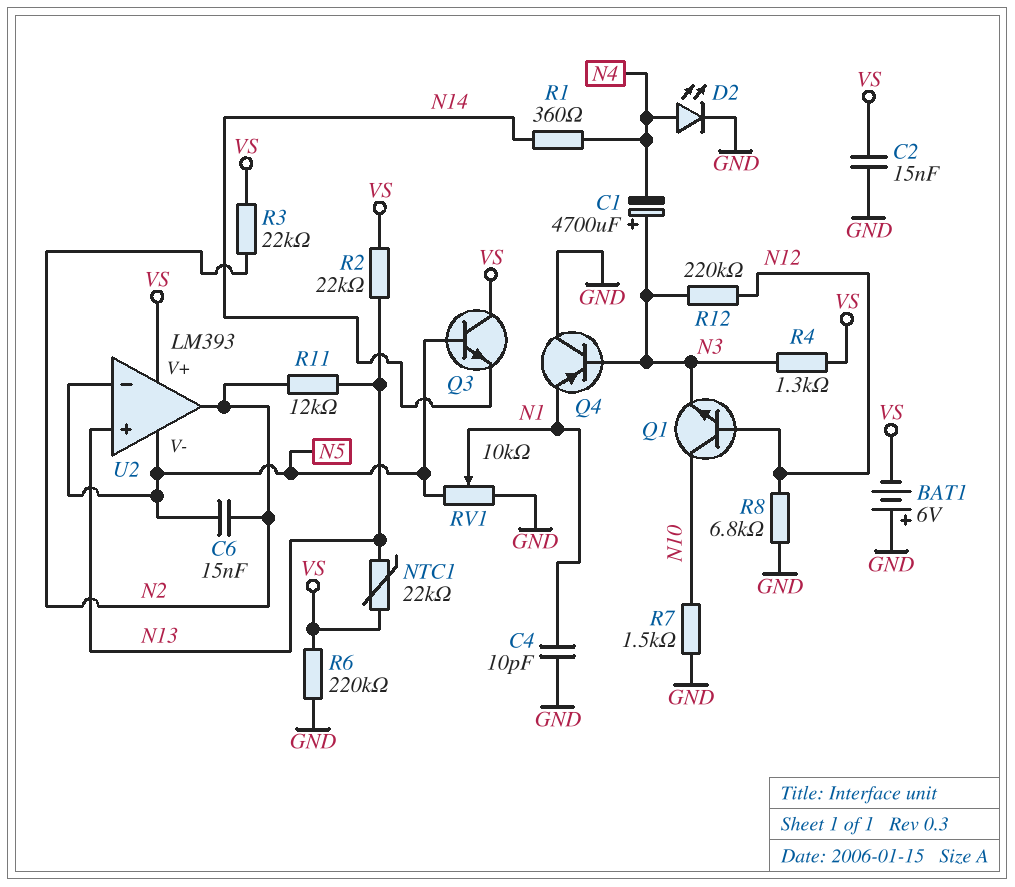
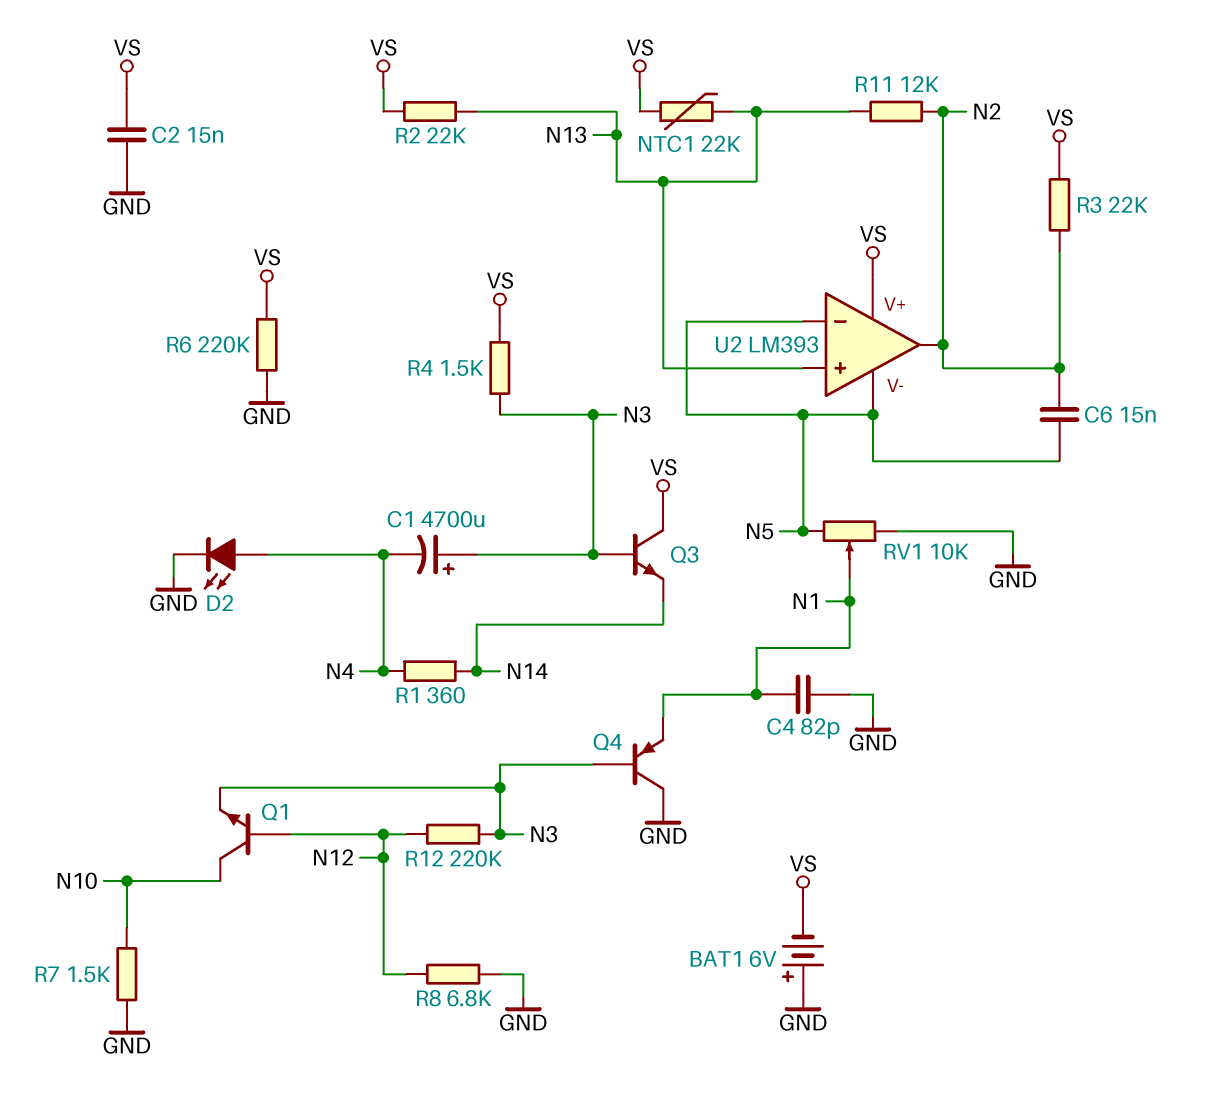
C4: 10pF (GND, N1) -> 82pF (GND, N1)
Q3: NPN (B N5, C VS, E N14) -> NPN (B N3, C VS, E N14)
R4: 1.3k (N3, VS) -> 1.5k (N3, VS)

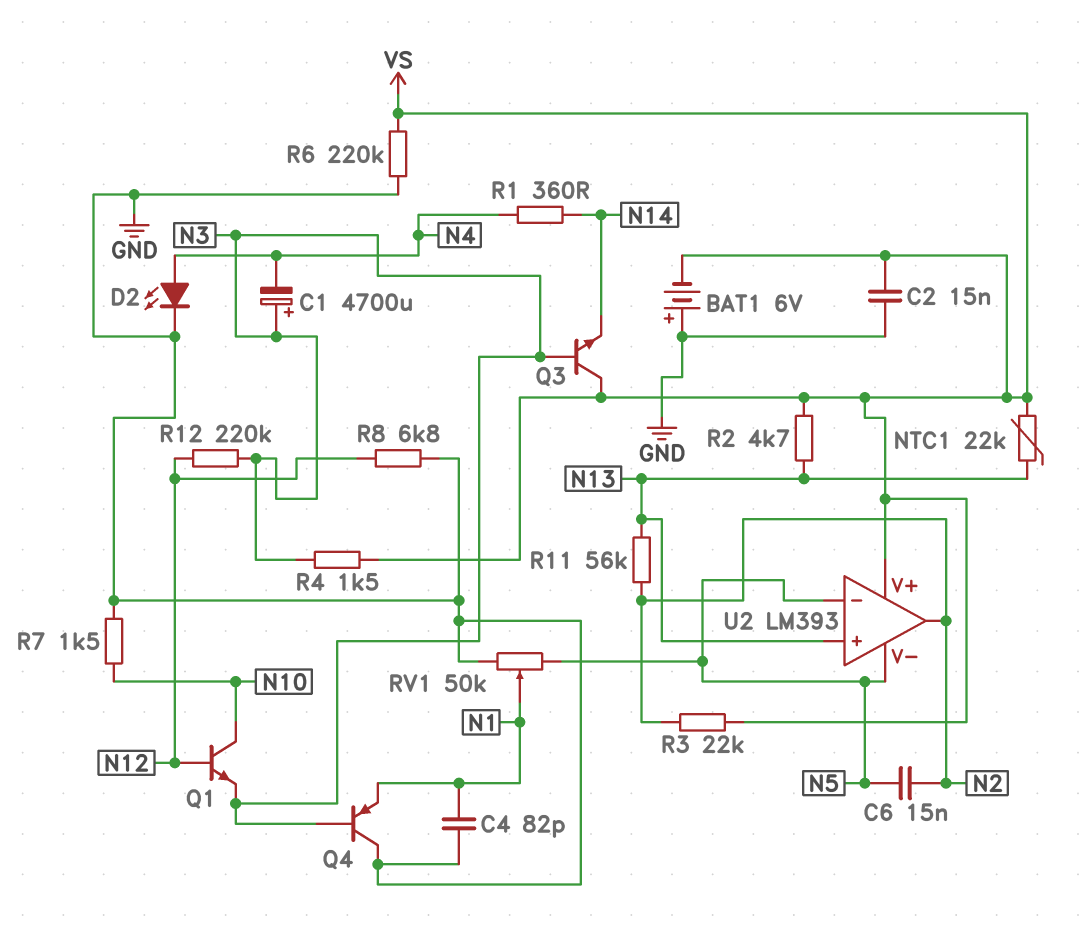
R2: 22k (N13, VS) -> 4.7k (N13, VS)
R11: 12k (N2, N13) -> 56k (N2, N13)
RV1: 10k (GND, N5, wiper N1) -> 50k (GND, N5, wiper N1)

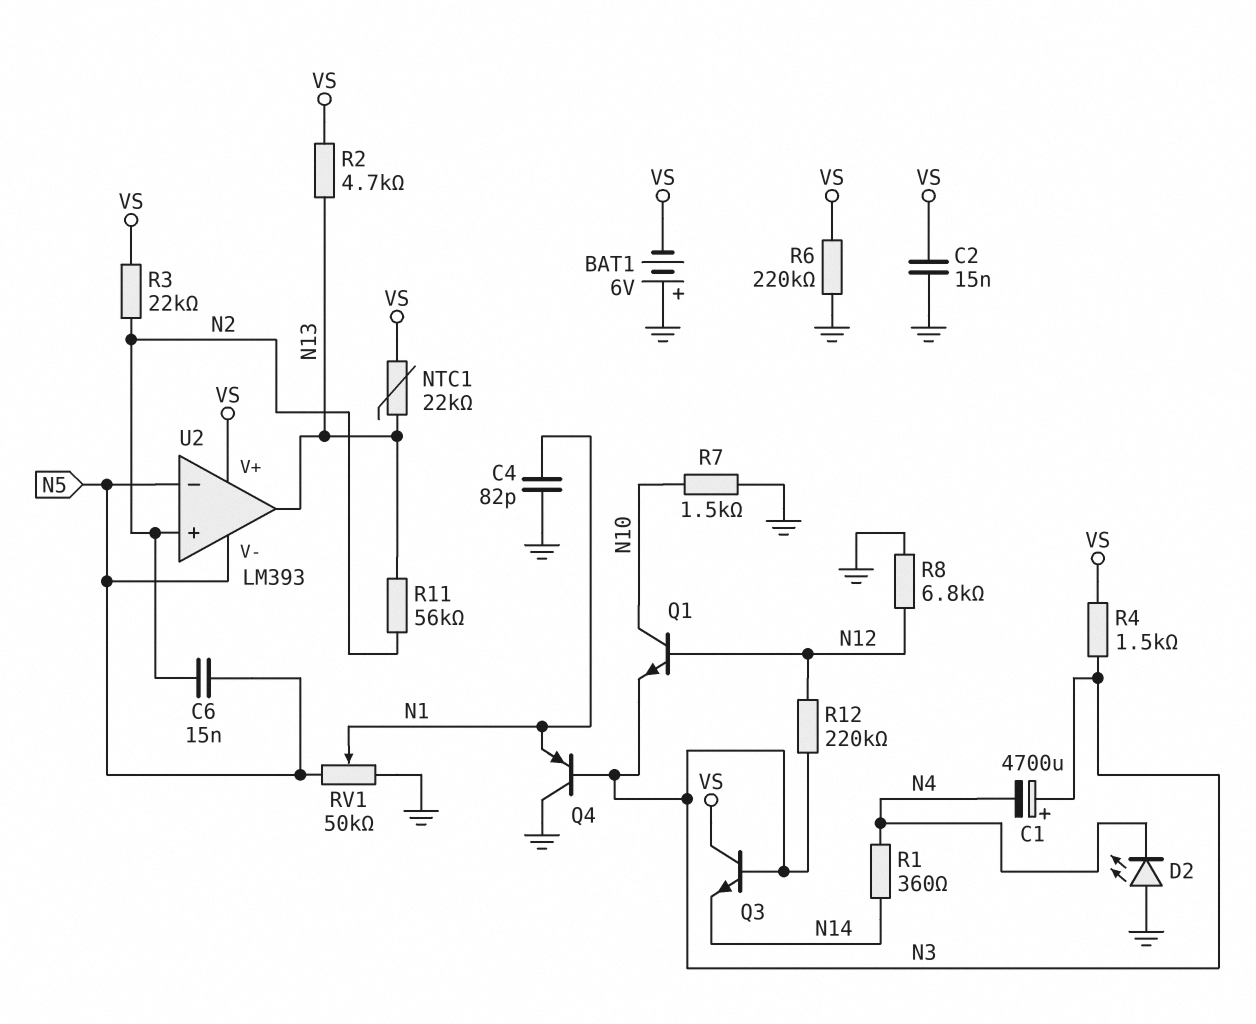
D2: LED (A N4, K GND) -> LED (A GND, K N4)
U2 pin in+: N13 -> N2
U2 pin out: N2 -> N13

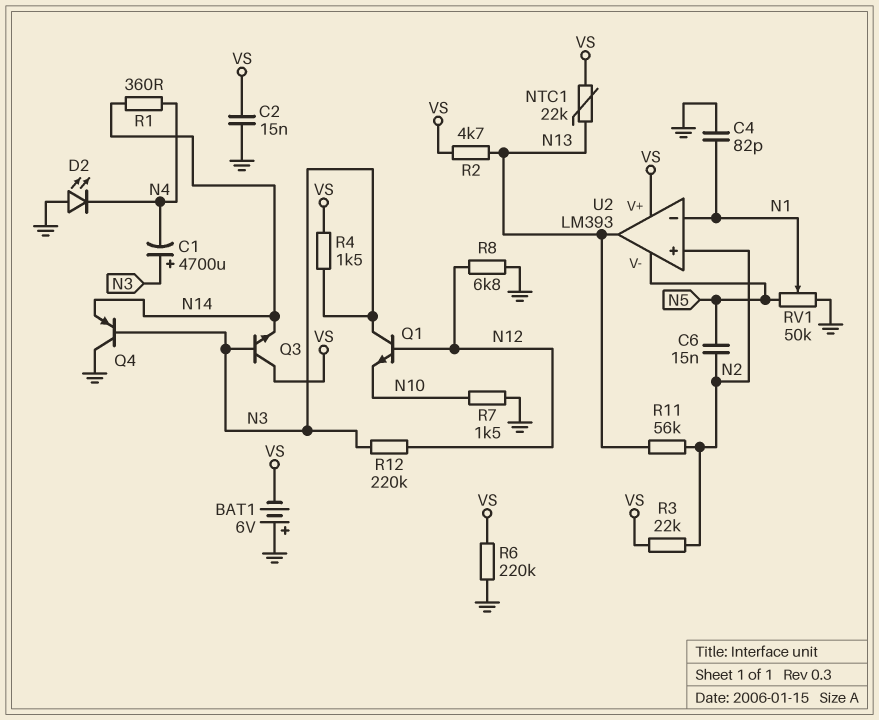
Q1: NPN (B N12, C N10, E N3) -> NPN (B N12, C N3, E N10)
Q4: PNP (B N3, C GND, E N1) -> PNP (B N3, C GND, E N14)
U2 pin in-: N5 -> N1

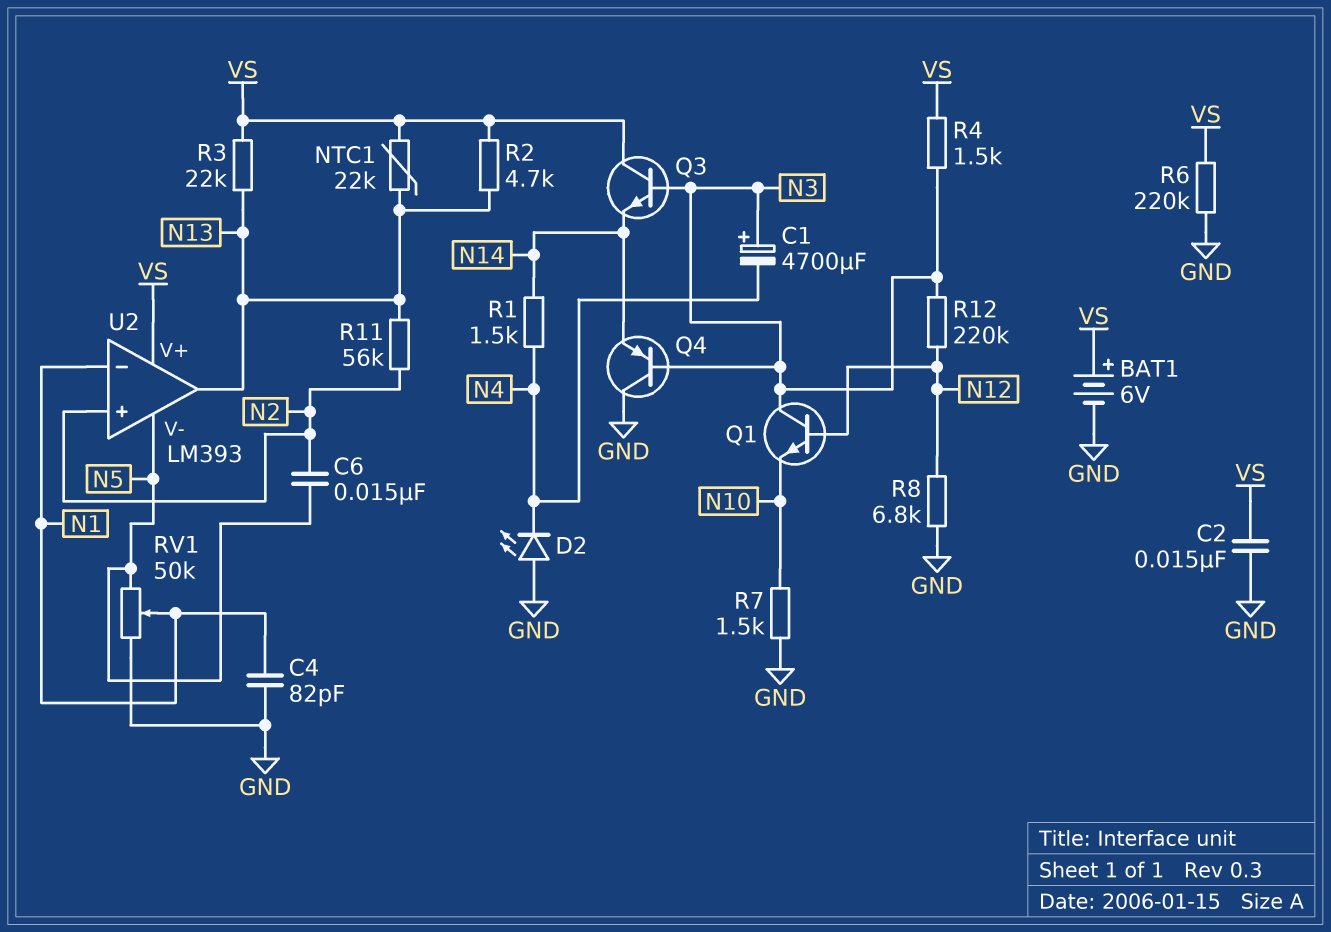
BAT1: 6V (plus GND, minus VS) -> 6V (plus VS, minus GND)
R1: 360 (N4, N14) -> 1.5k (N4, N14)
R3: 22k (N2, VS) -> 22k (N13, VS)

